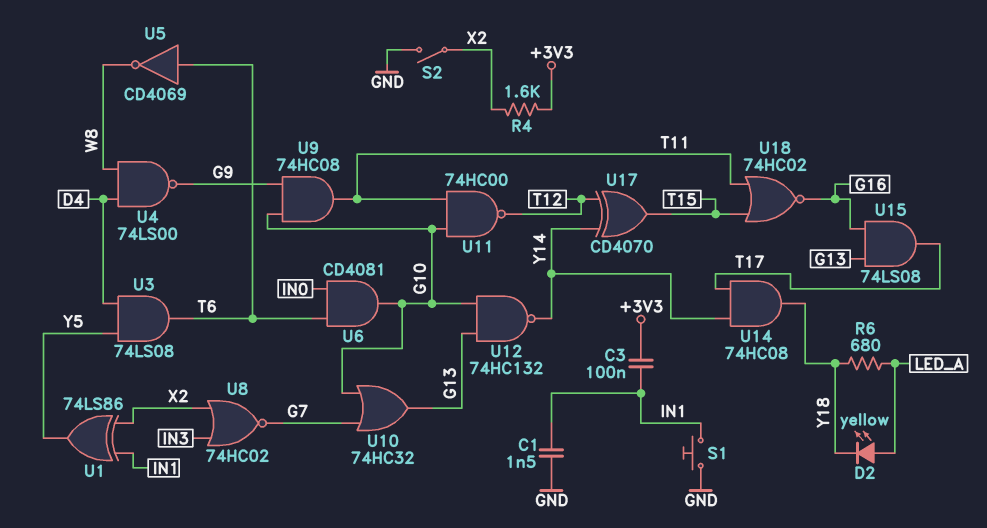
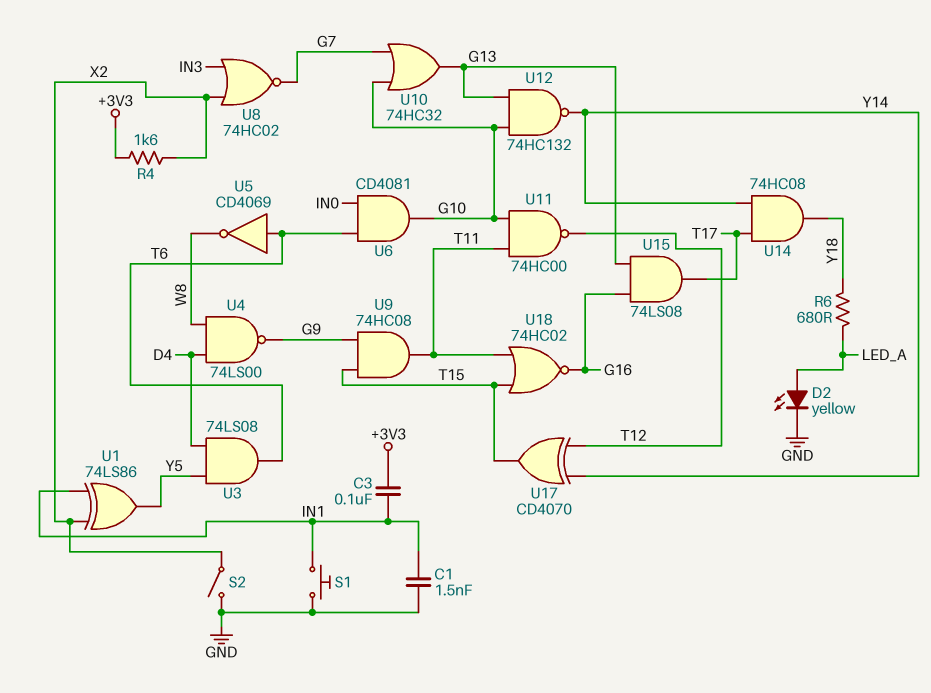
D2: LED yellow (A LED_A, K Y18) -> LED yellow (A LED_A, K GND)
U9: AND 74HC08 (in G9, in G10, out T11) -> AND 74HC08 (in G9, in T15, out T11)

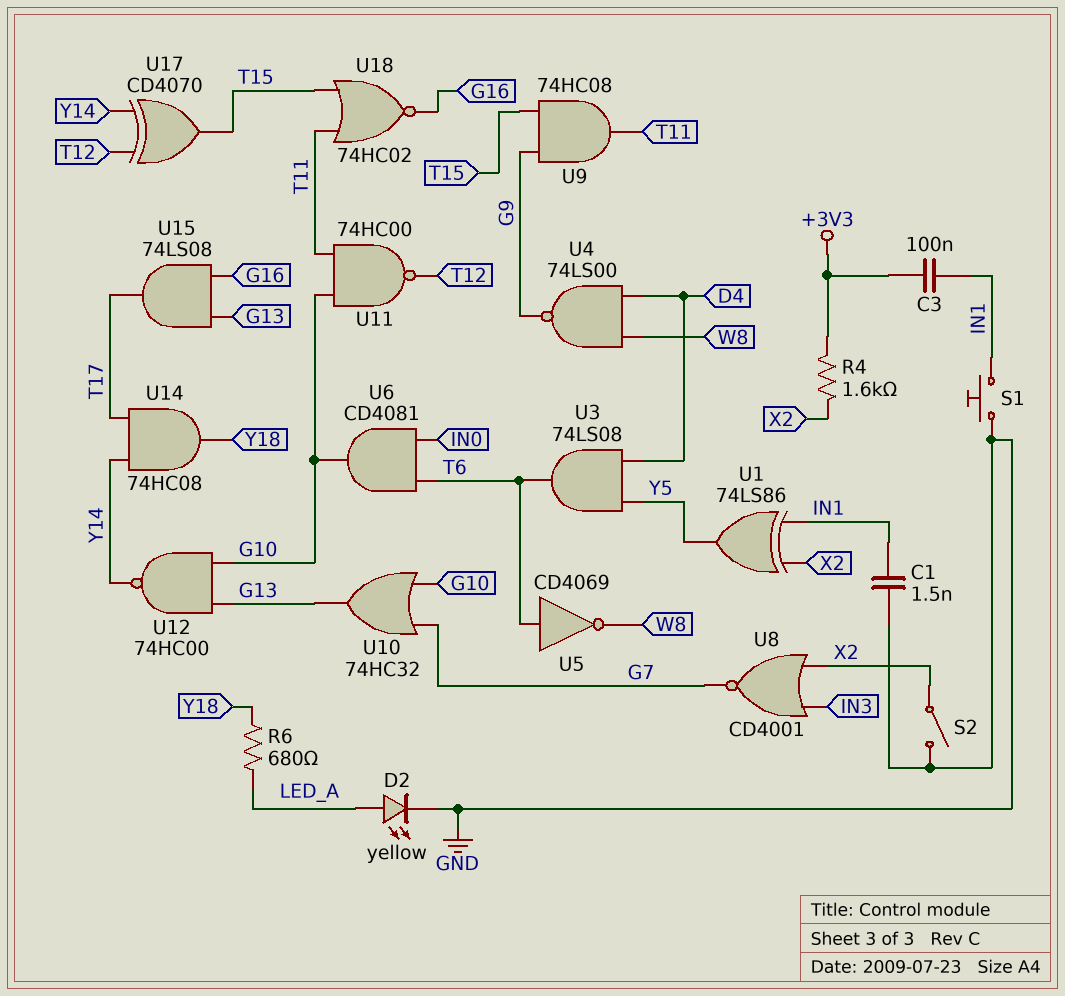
U8: NOR 74HC02 (in IN3, in X2, out G7) -> NOR CD4001 (in IN3, in X2, out G7)
U12: NAND 74HC132 (in G10, in G13, out Y14) -> NAND 74HC00 (in G10, in G13, out Y14)

